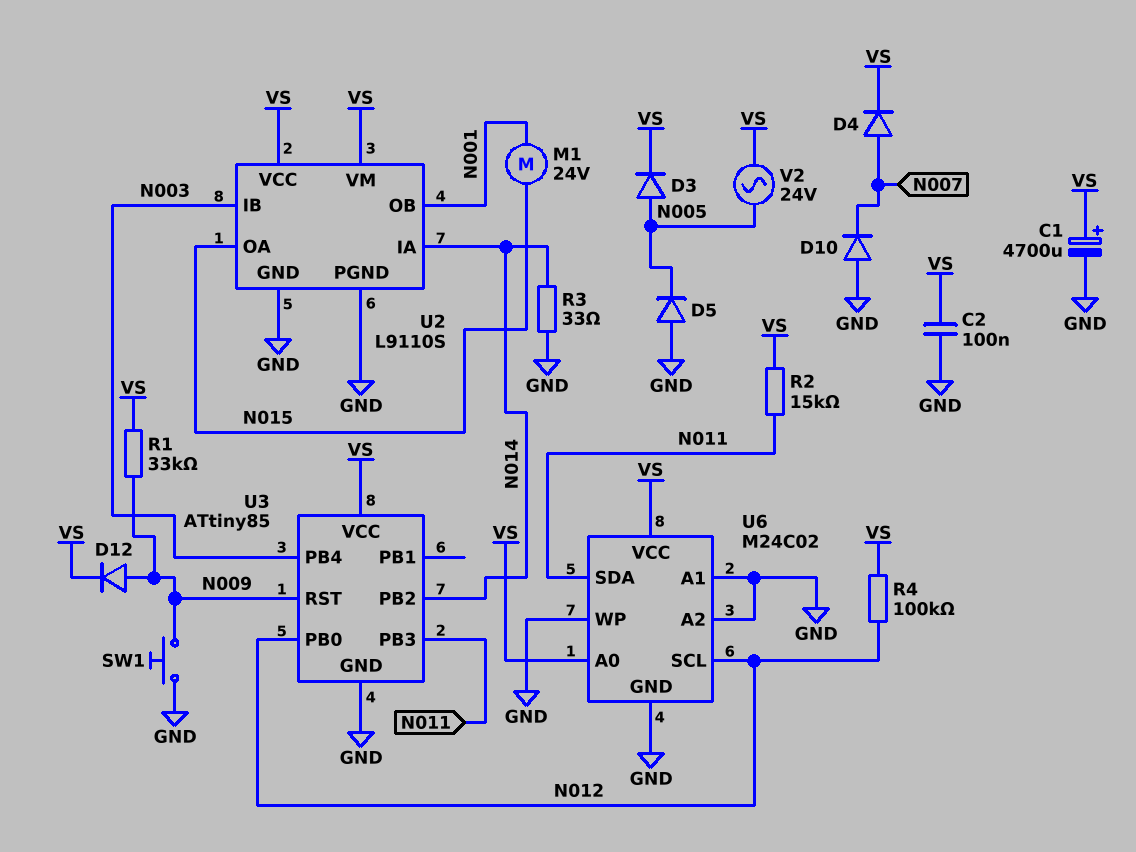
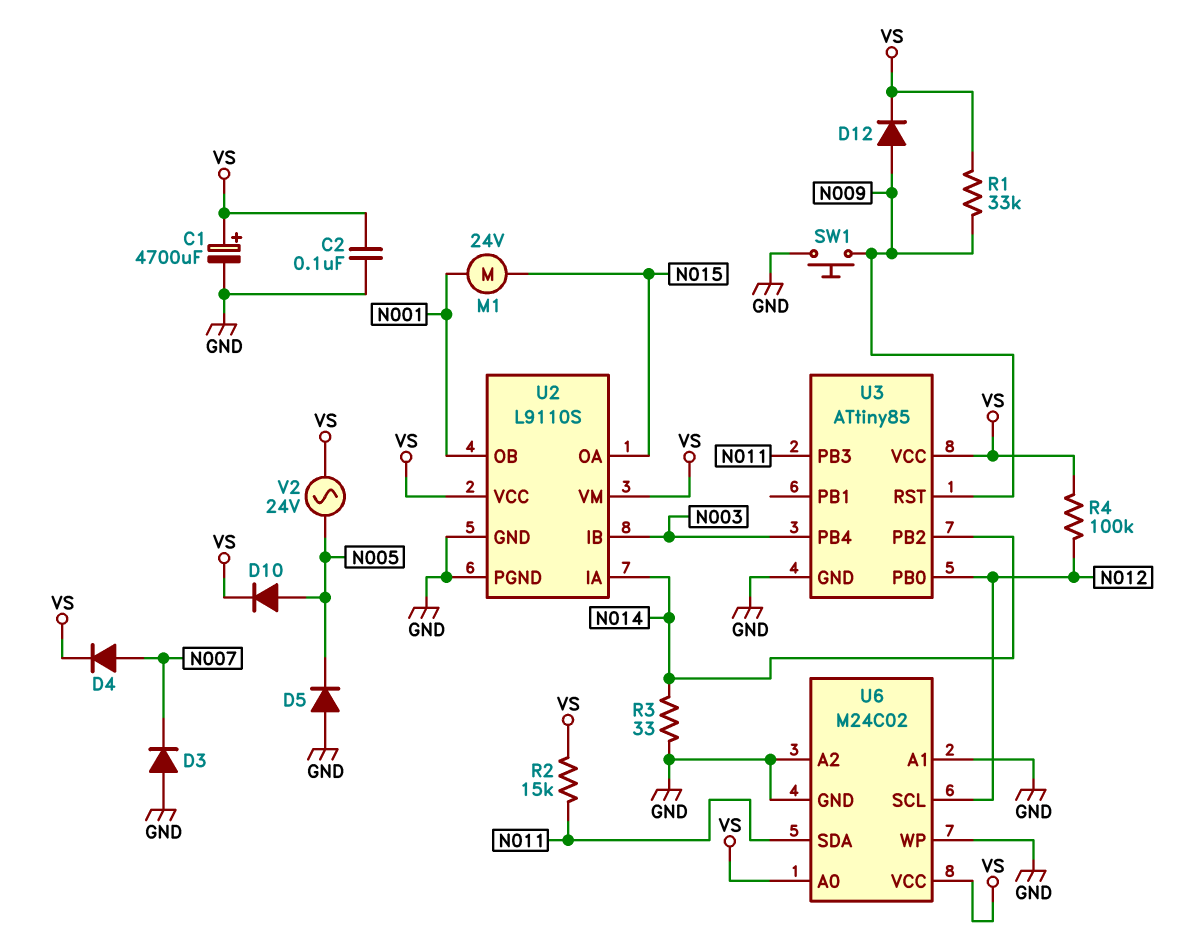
D3: diode (A N005, K VS) -> diode (A GND, K N007)
D10: diode (A GND, K N007) -> diode (A N005, K VS)

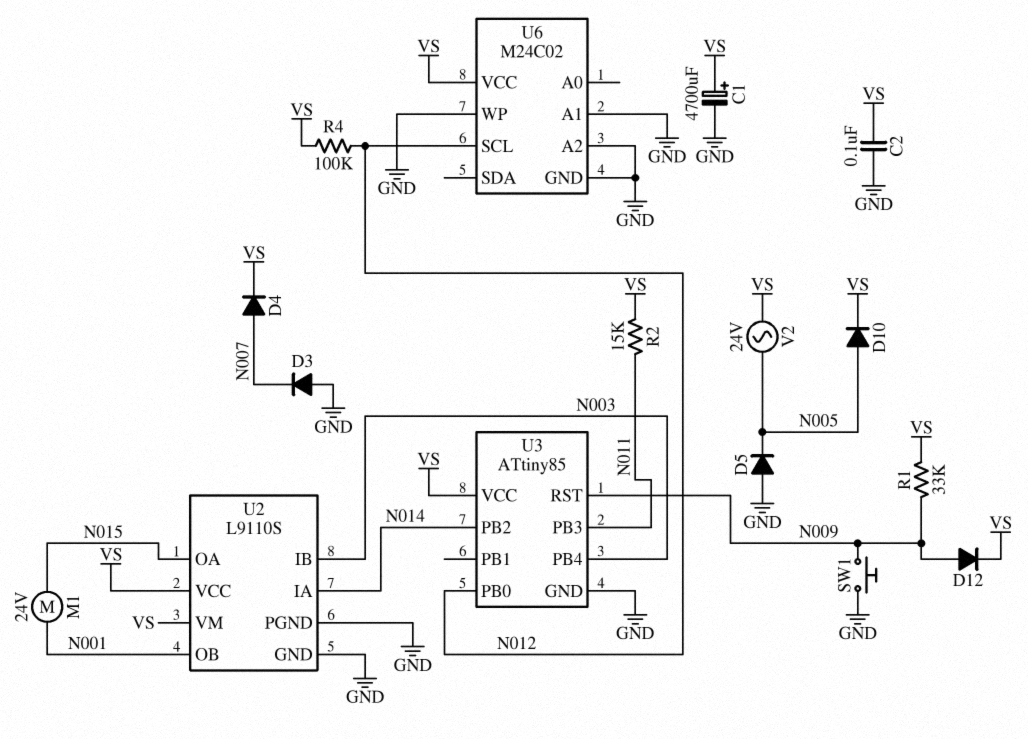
R3: 33 (GND, N014) -> none
U6 pin A0: VS -> none
U6 pin SDA: N011 -> none

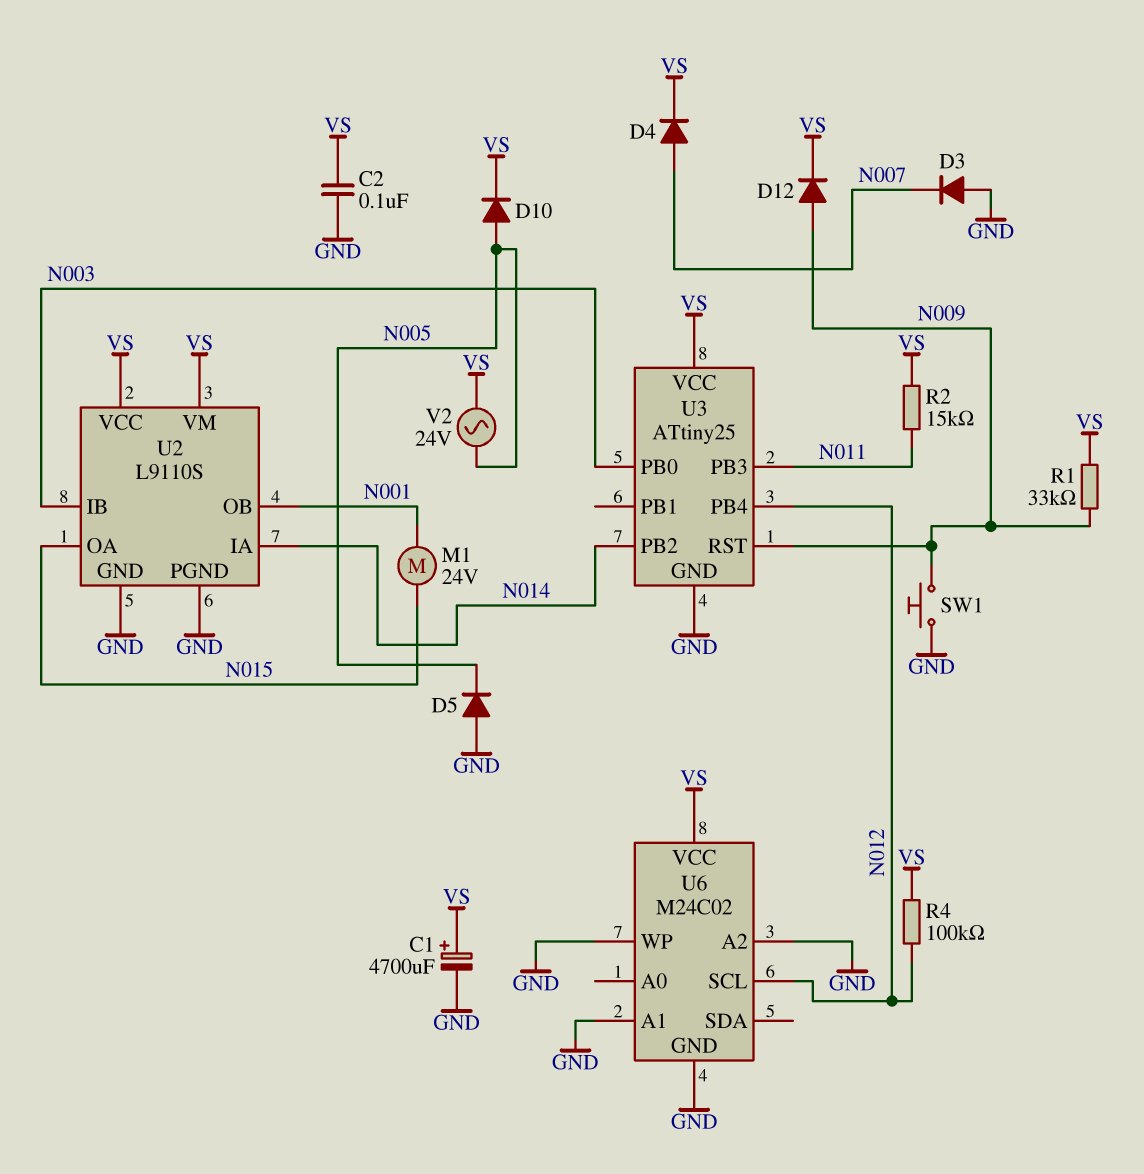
U3: ATtiny85 -> ATtiny25
U3 pin PB0: N012 -> N003
U3 pin PB4: N003 -> N012

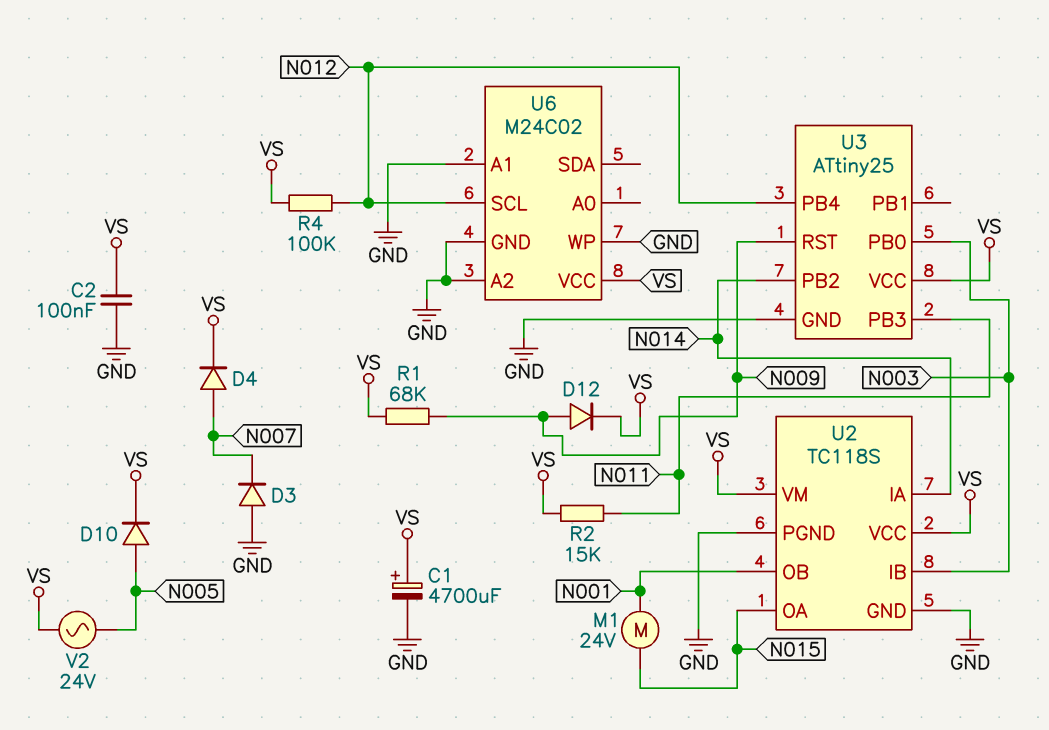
D5: diode (A GND, K N005) -> none
R1: 33k (N009, VS) -> 68k (N009, VS)
SW1: button (GND, N009) -> none
U2: L9110S -> TC118S

